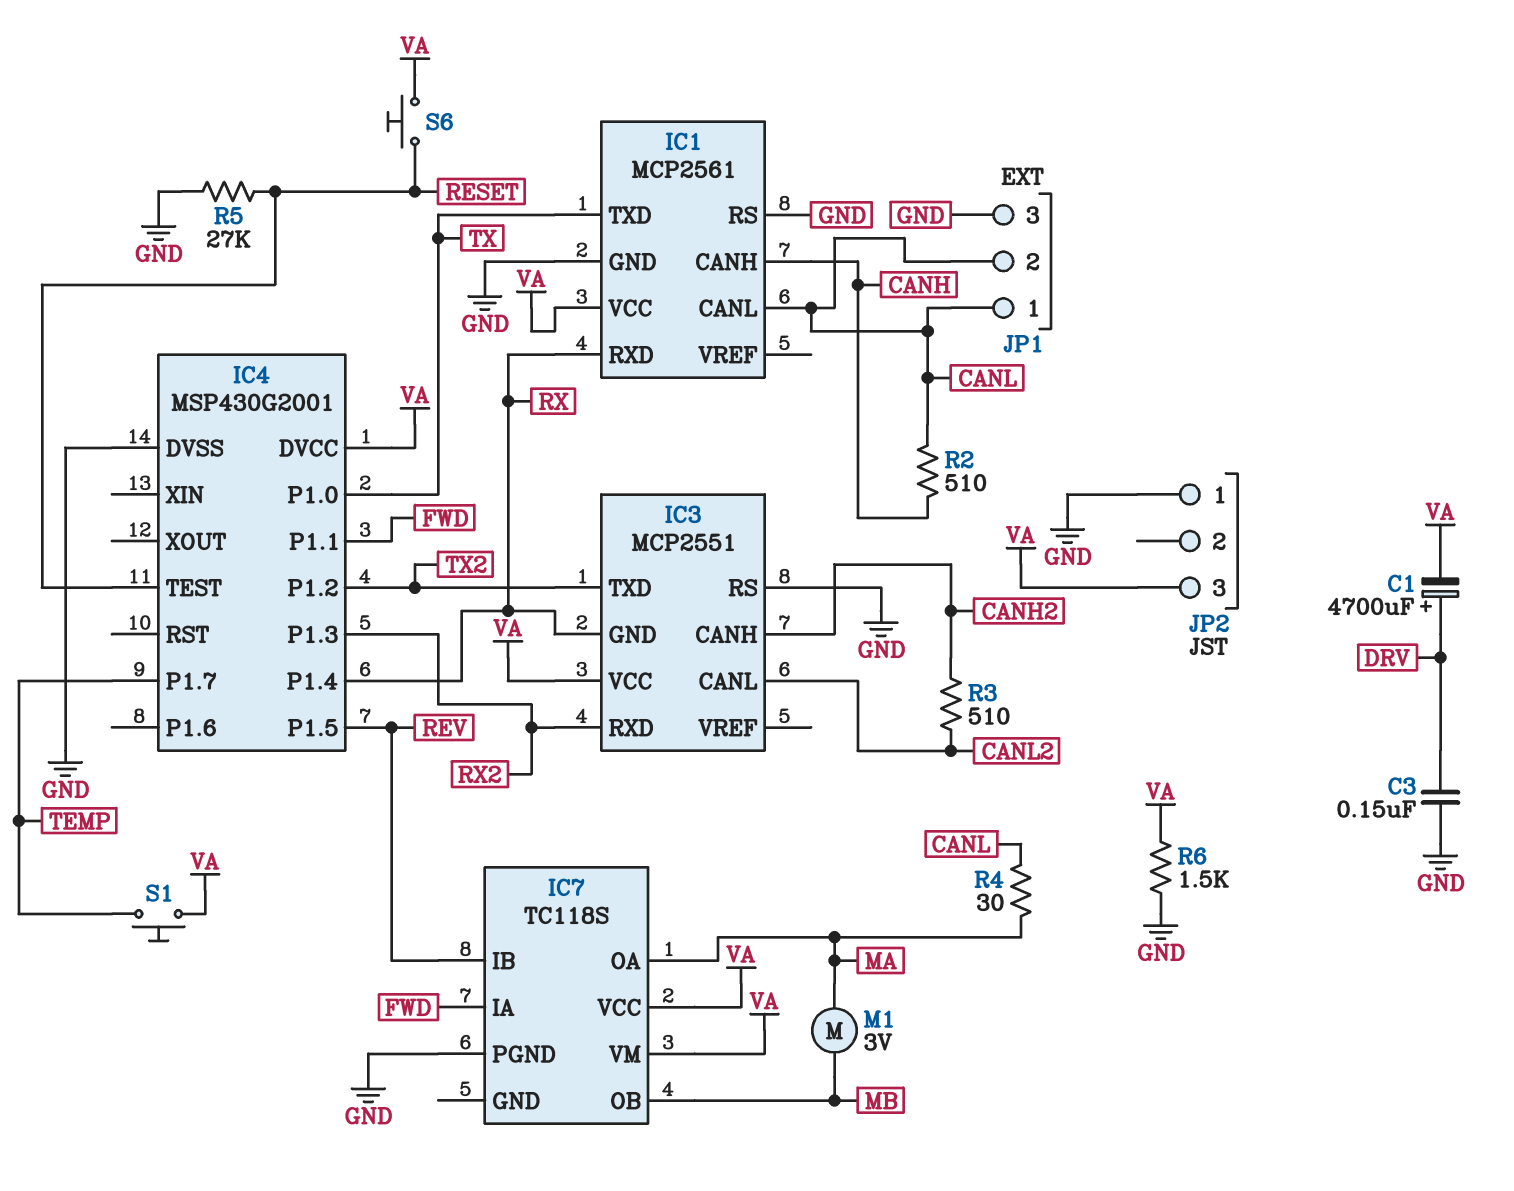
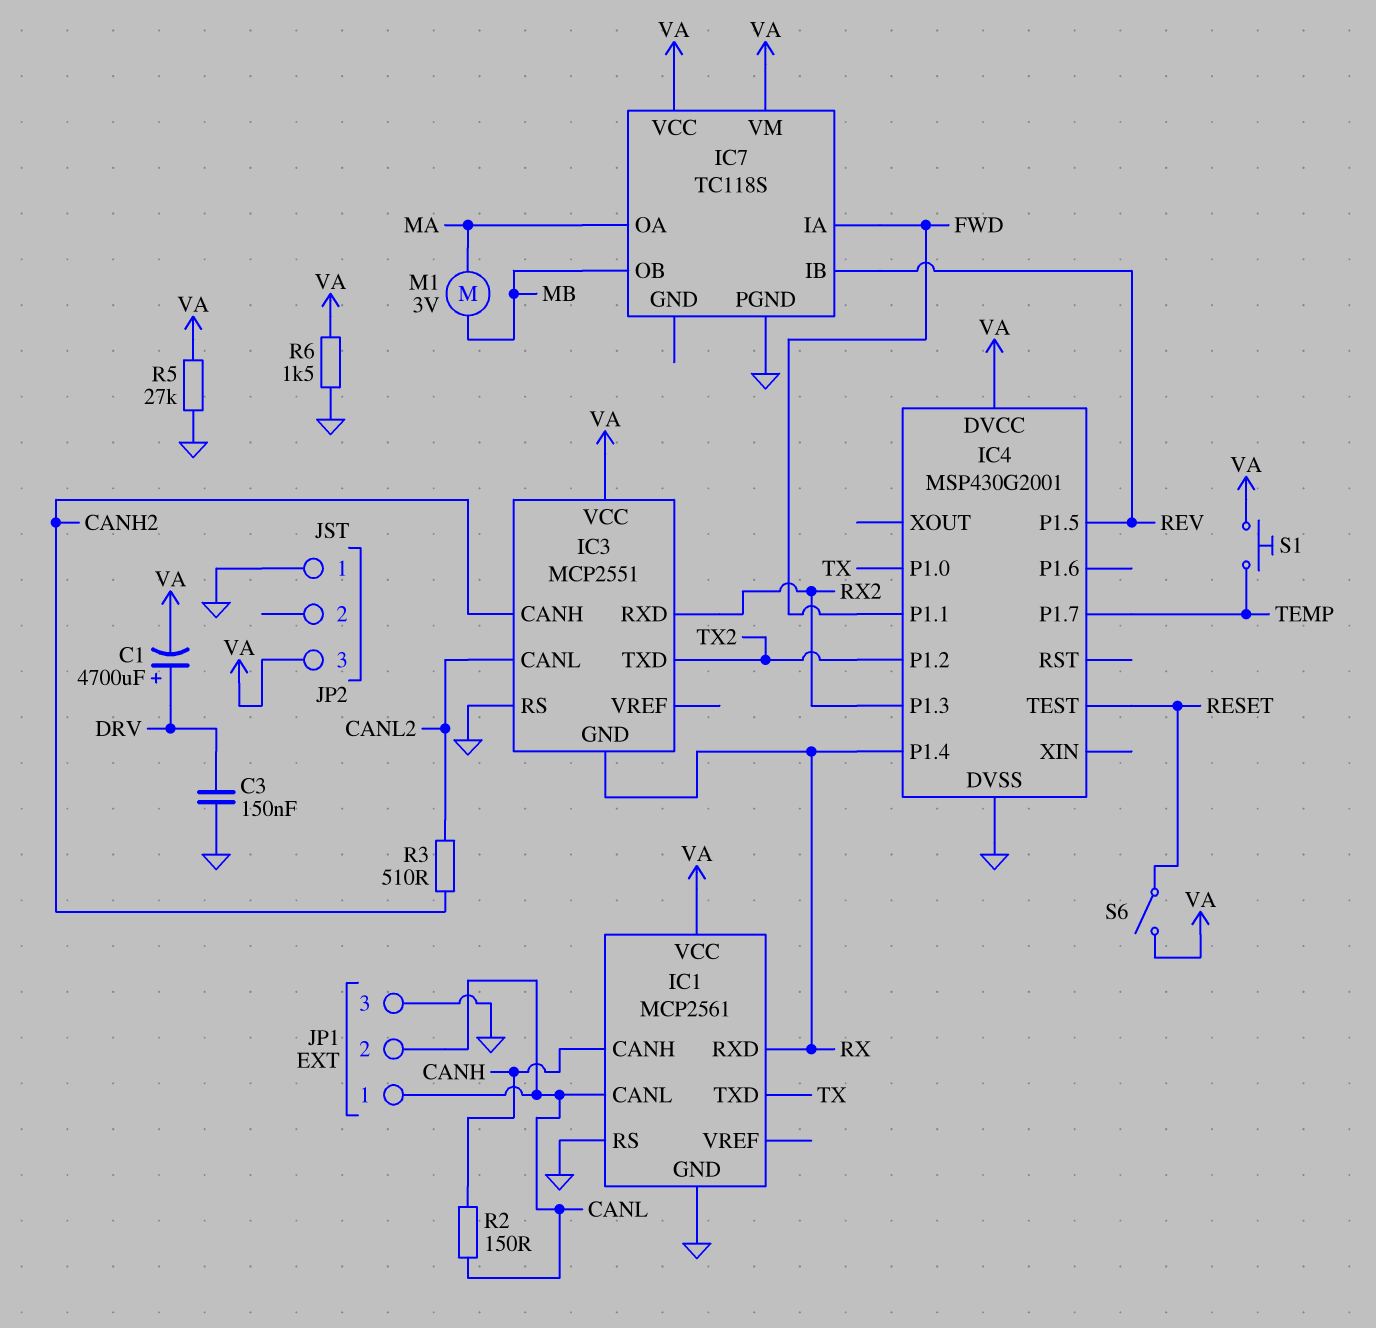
R2: 510 (CANH, CANL) -> 150 (CANH, CANL)
R4: 30 (CANL, MA) -> none
R5: 27k (GND, RESET) -> 27k (GND, VA)
S6: button (RESET, VA) -> switch (RESET, VA)

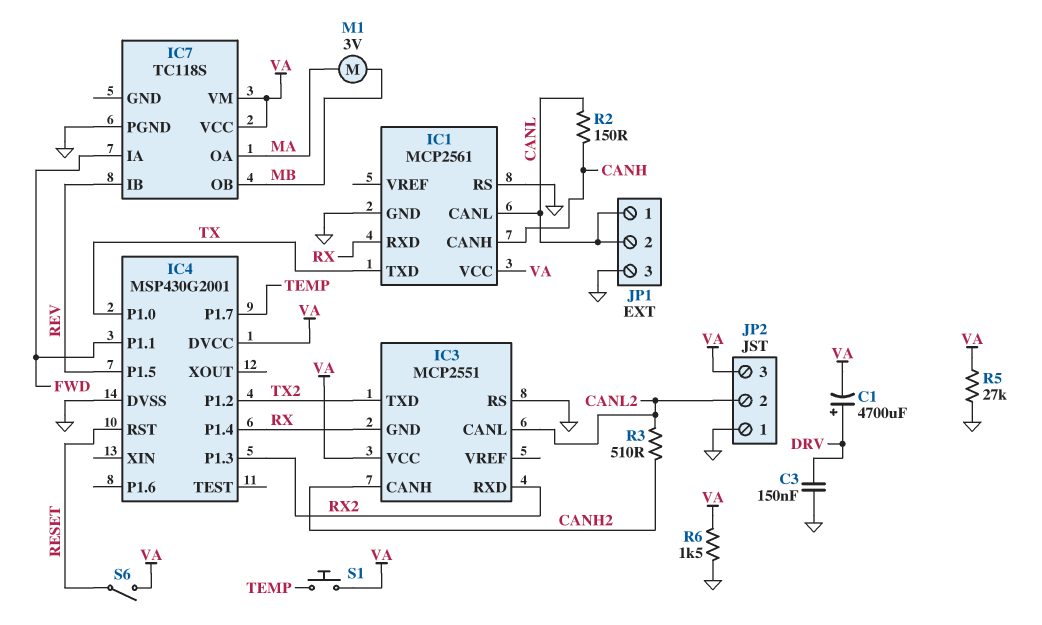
IC4 pin RST: none -> RESET
IC4 pin TEST: RESET -> none
JP2 pin 2: none -> CANL2

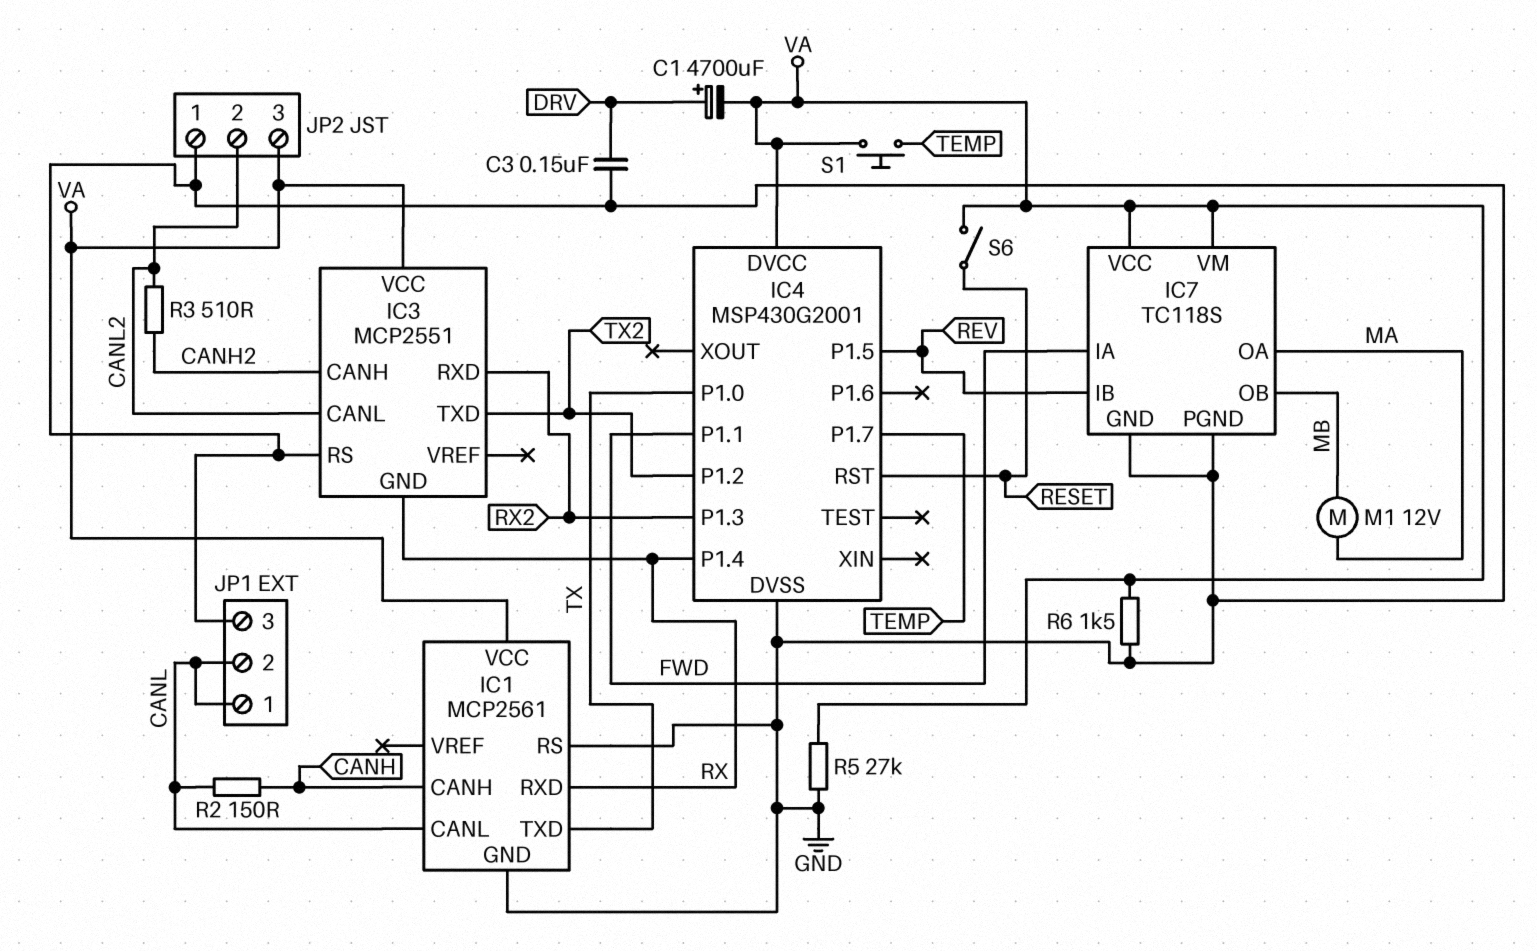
IC7 pin GND: none -> GND
M1: motor 3V (MA, MB) -> motor 12V (MA, MB)

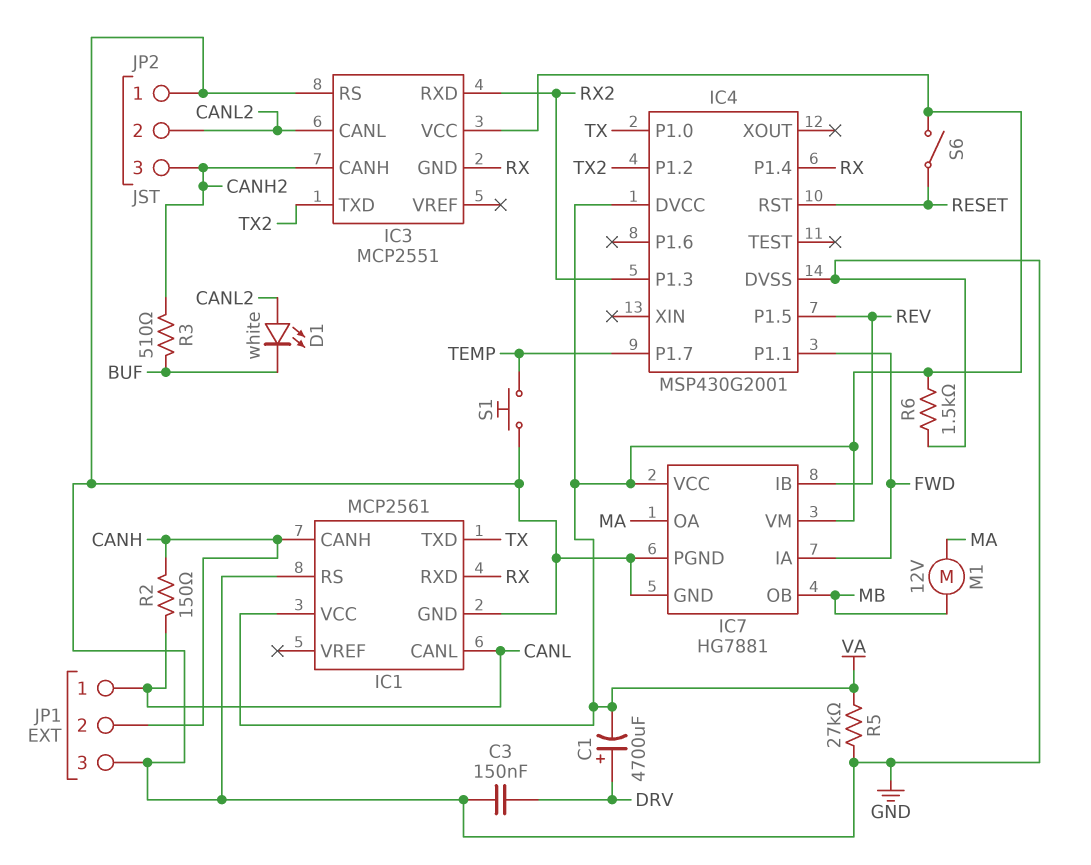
D1: none -> LED white (A CANL2, K BUF)
IC7: TC118S -> HG7881
JP1 pin 2: CANL -> CANH
JP2 pin 3: VA -> CANH2
R3: 510 (CANH2, CANL2) -> 510 (BUF, CANH2)
S1: button (TEMP, VA) -> button (GND, TEMP)

